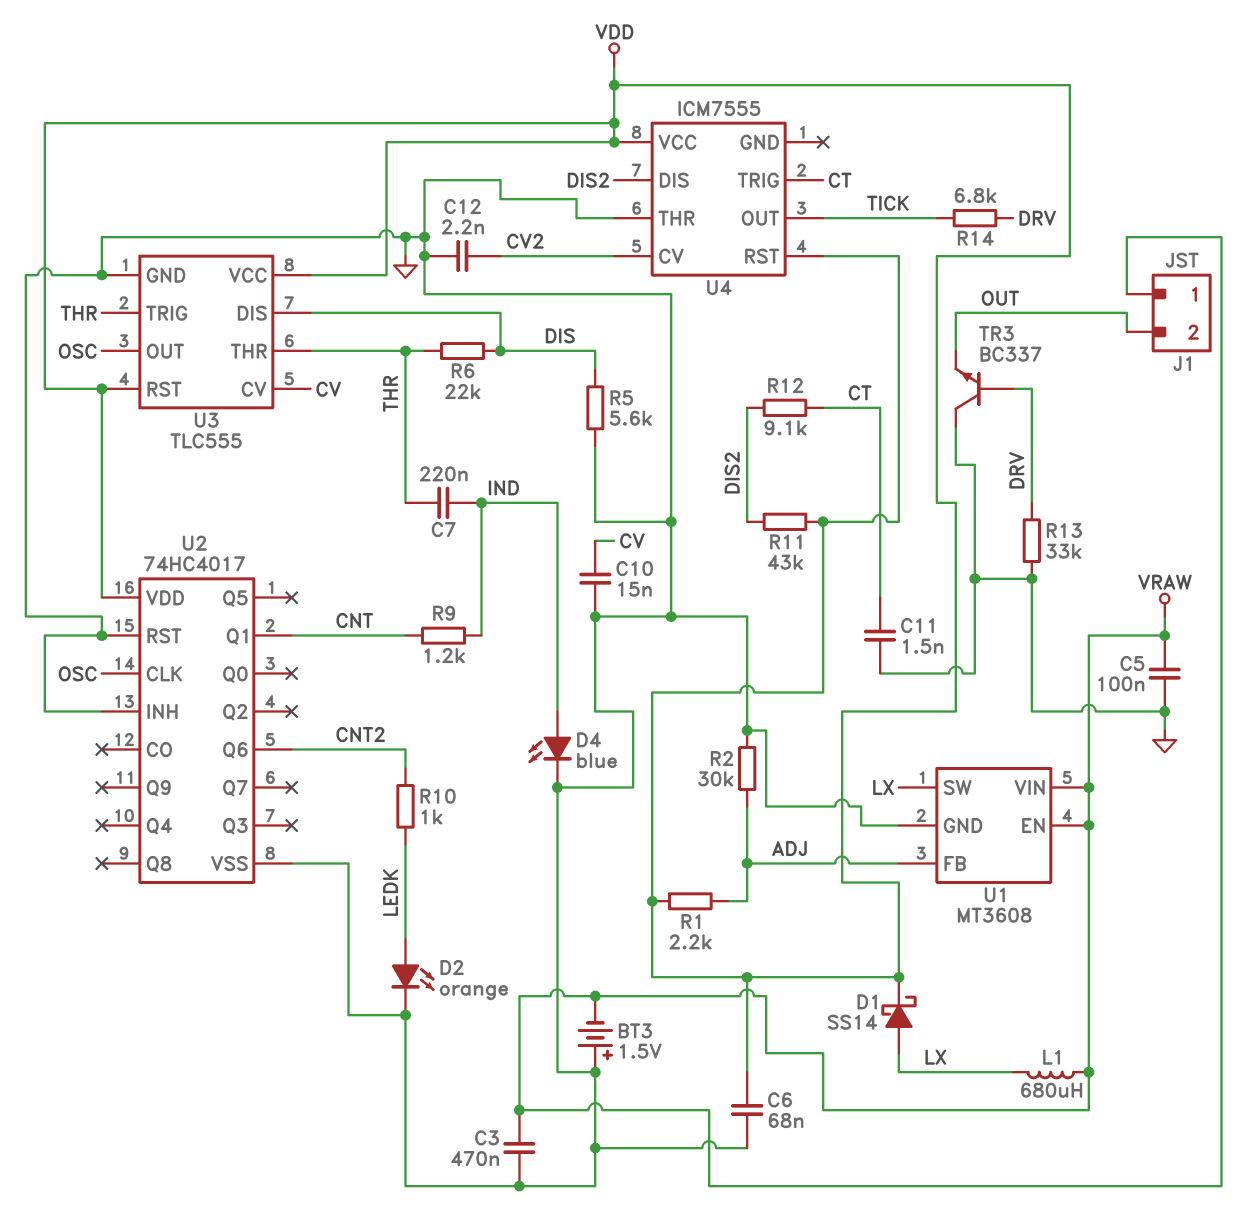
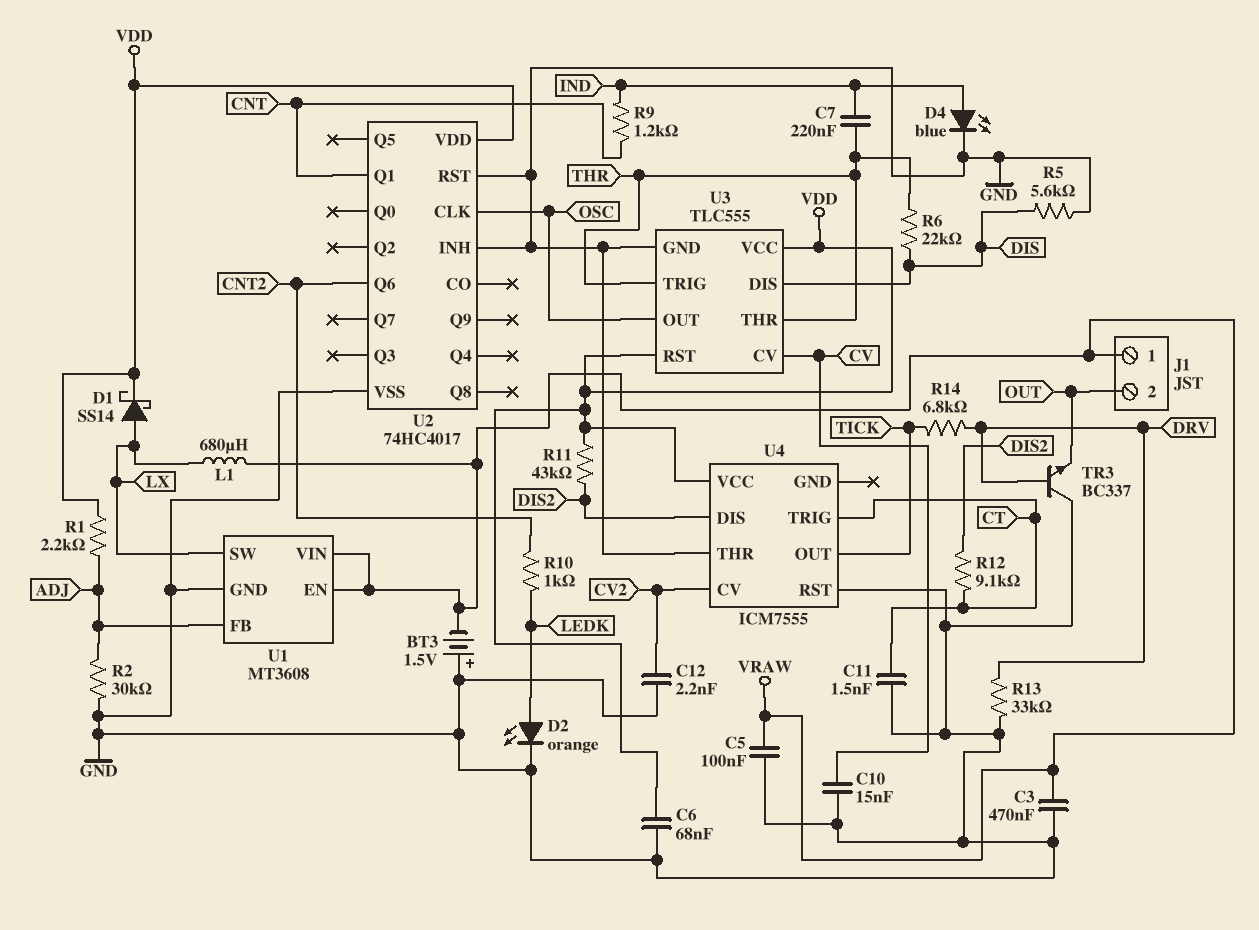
U4 pin RST: VDD -> GND

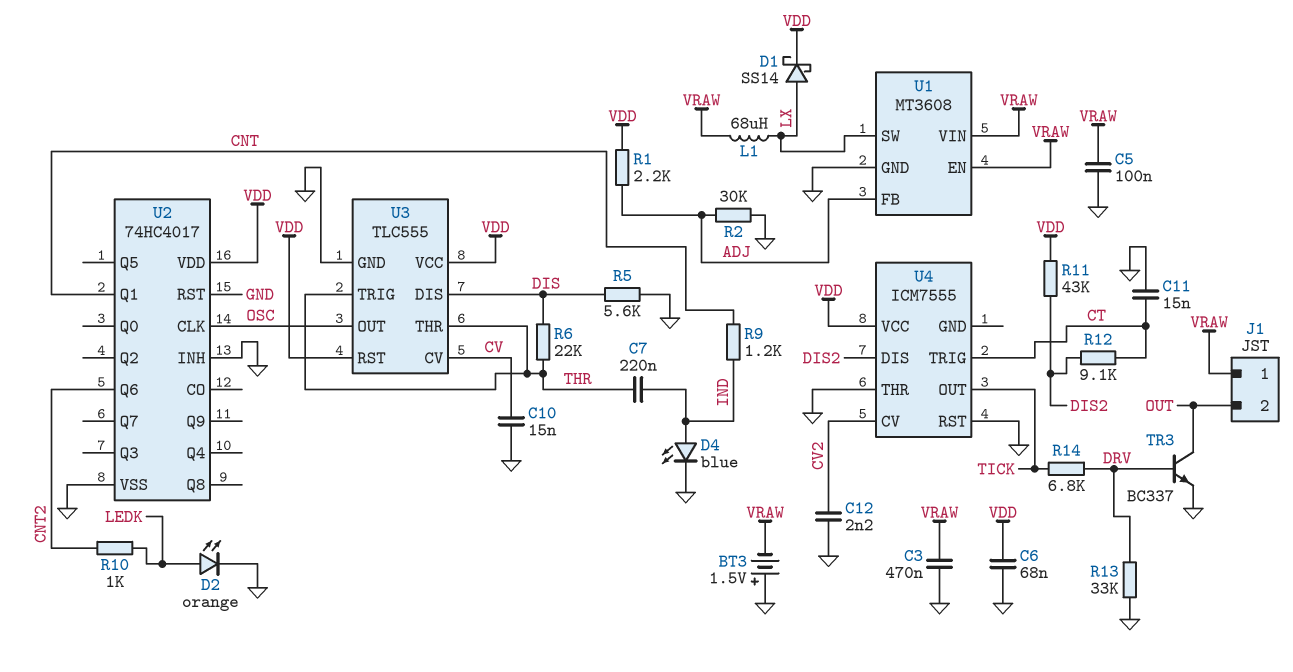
C11: 1.5nF (CT, GND) -> 15nF (CT, GND)
L1: 680uH (LX, VRAW) -> 68uH (LX, VRAW)
TR3: NPN BC337 (B DRV, C GND, E OUT) -> NPN BC337 (B DRV, C OUT, E GND)

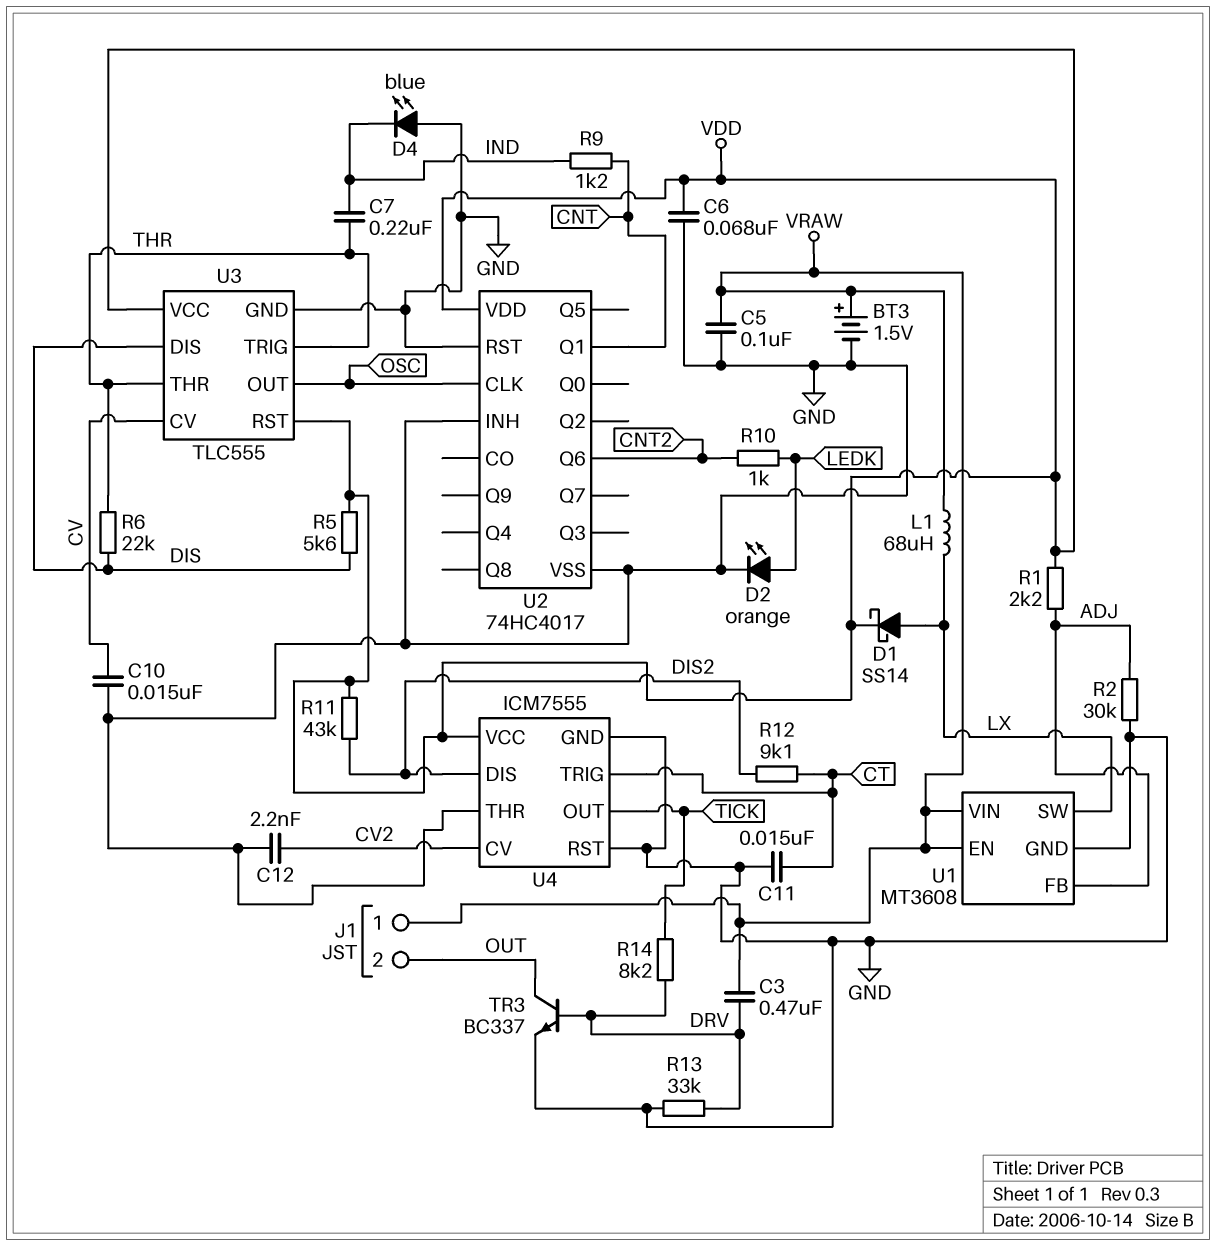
BT3: 1.5V (plus GND, minus VRAW) -> 1.5V (plus VRAW, minus GND)
C3: 470nF (GND, VRAW) -> 470nF (DRV, VRAW)
D4: LED blue (A IND, K GND) -> LED blue (A GND, K IND)
R5: 5.6k (DIS, GND) -> 5.6k (DIS, VDD)
R14: 6.8k (DRV, TICK) -> 8.2k (DRV, TICK)
U4 pin GND: none -> GND

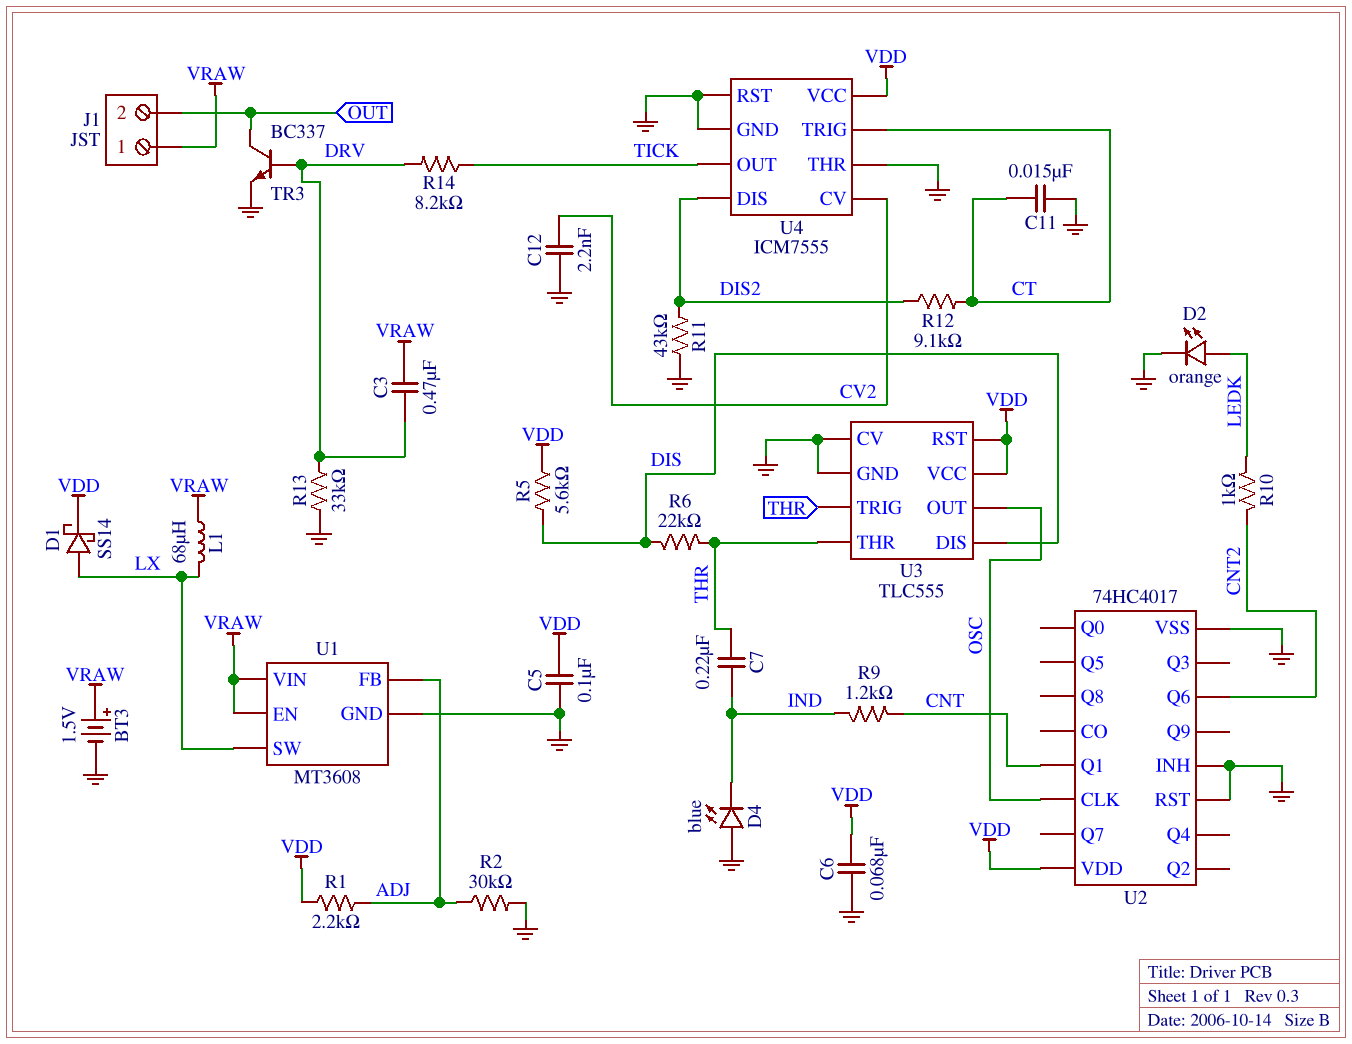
C5: 100nF (GND, VRAW) -> 100nF (GND, VDD)
C10: 15nF (CV, GND) -> none
R11: 43k (DIS2, VDD) -> 43k (DIS2, GND)
U3 pin CV: CV -> GND

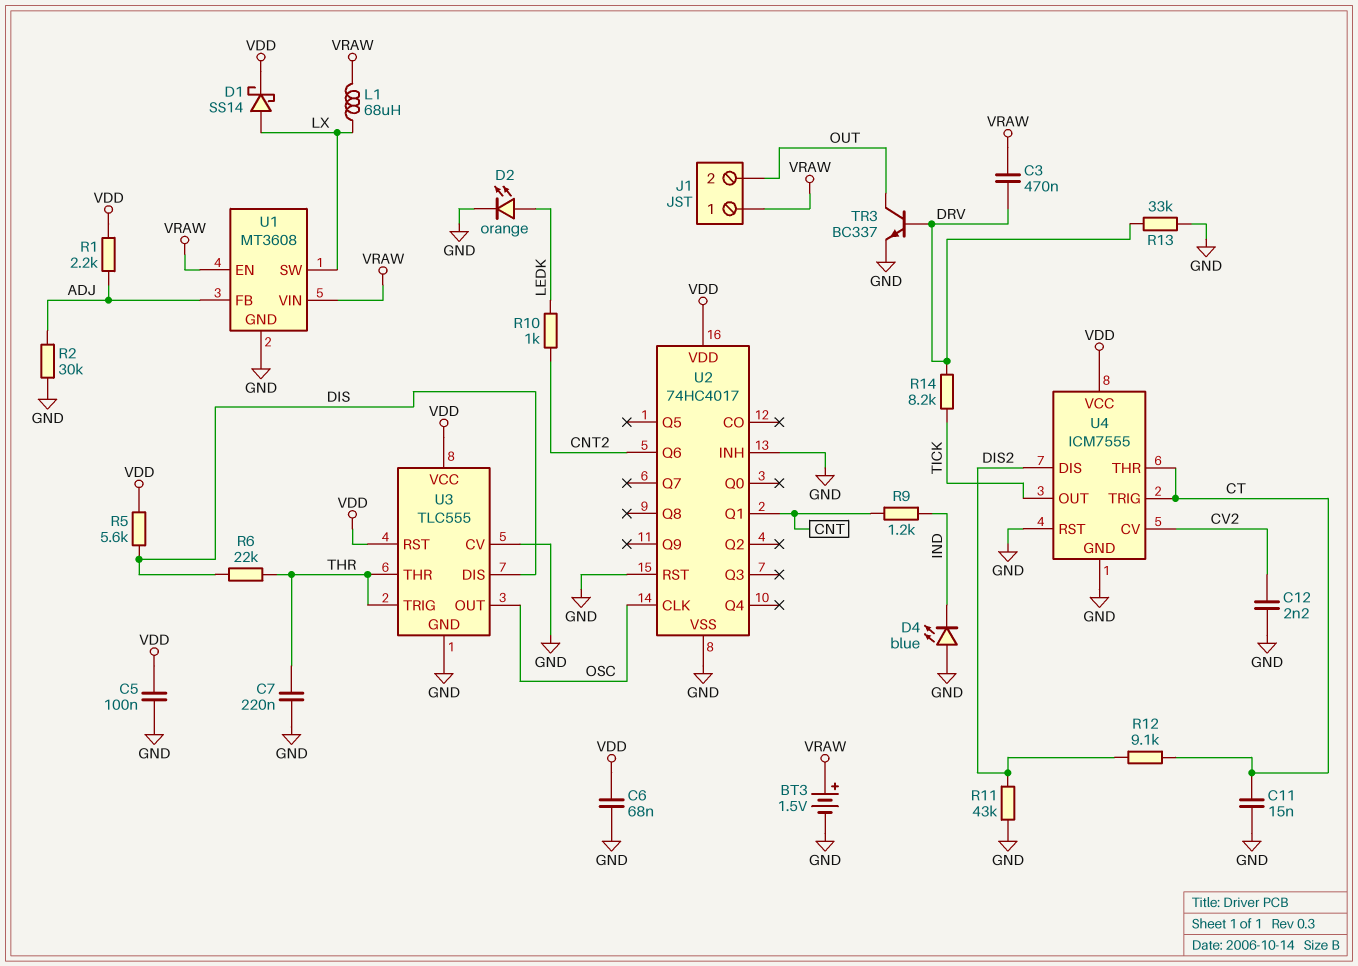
C7: 220nF (IND, THR) -> 220nF (GND, THR)
U4 pin THR: GND -> CT

